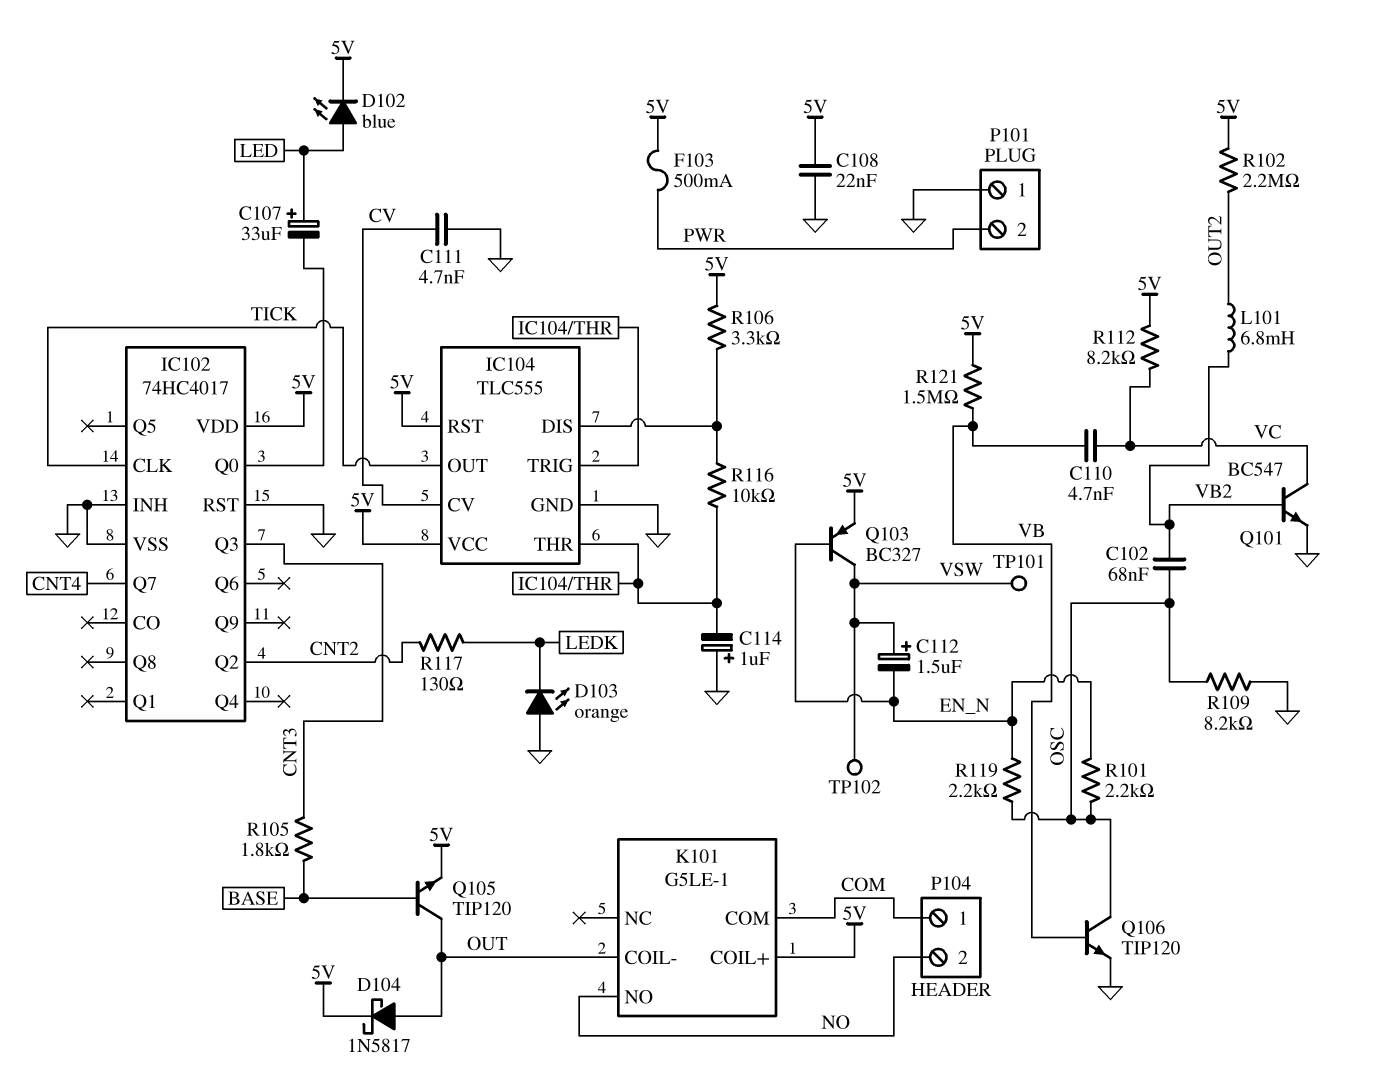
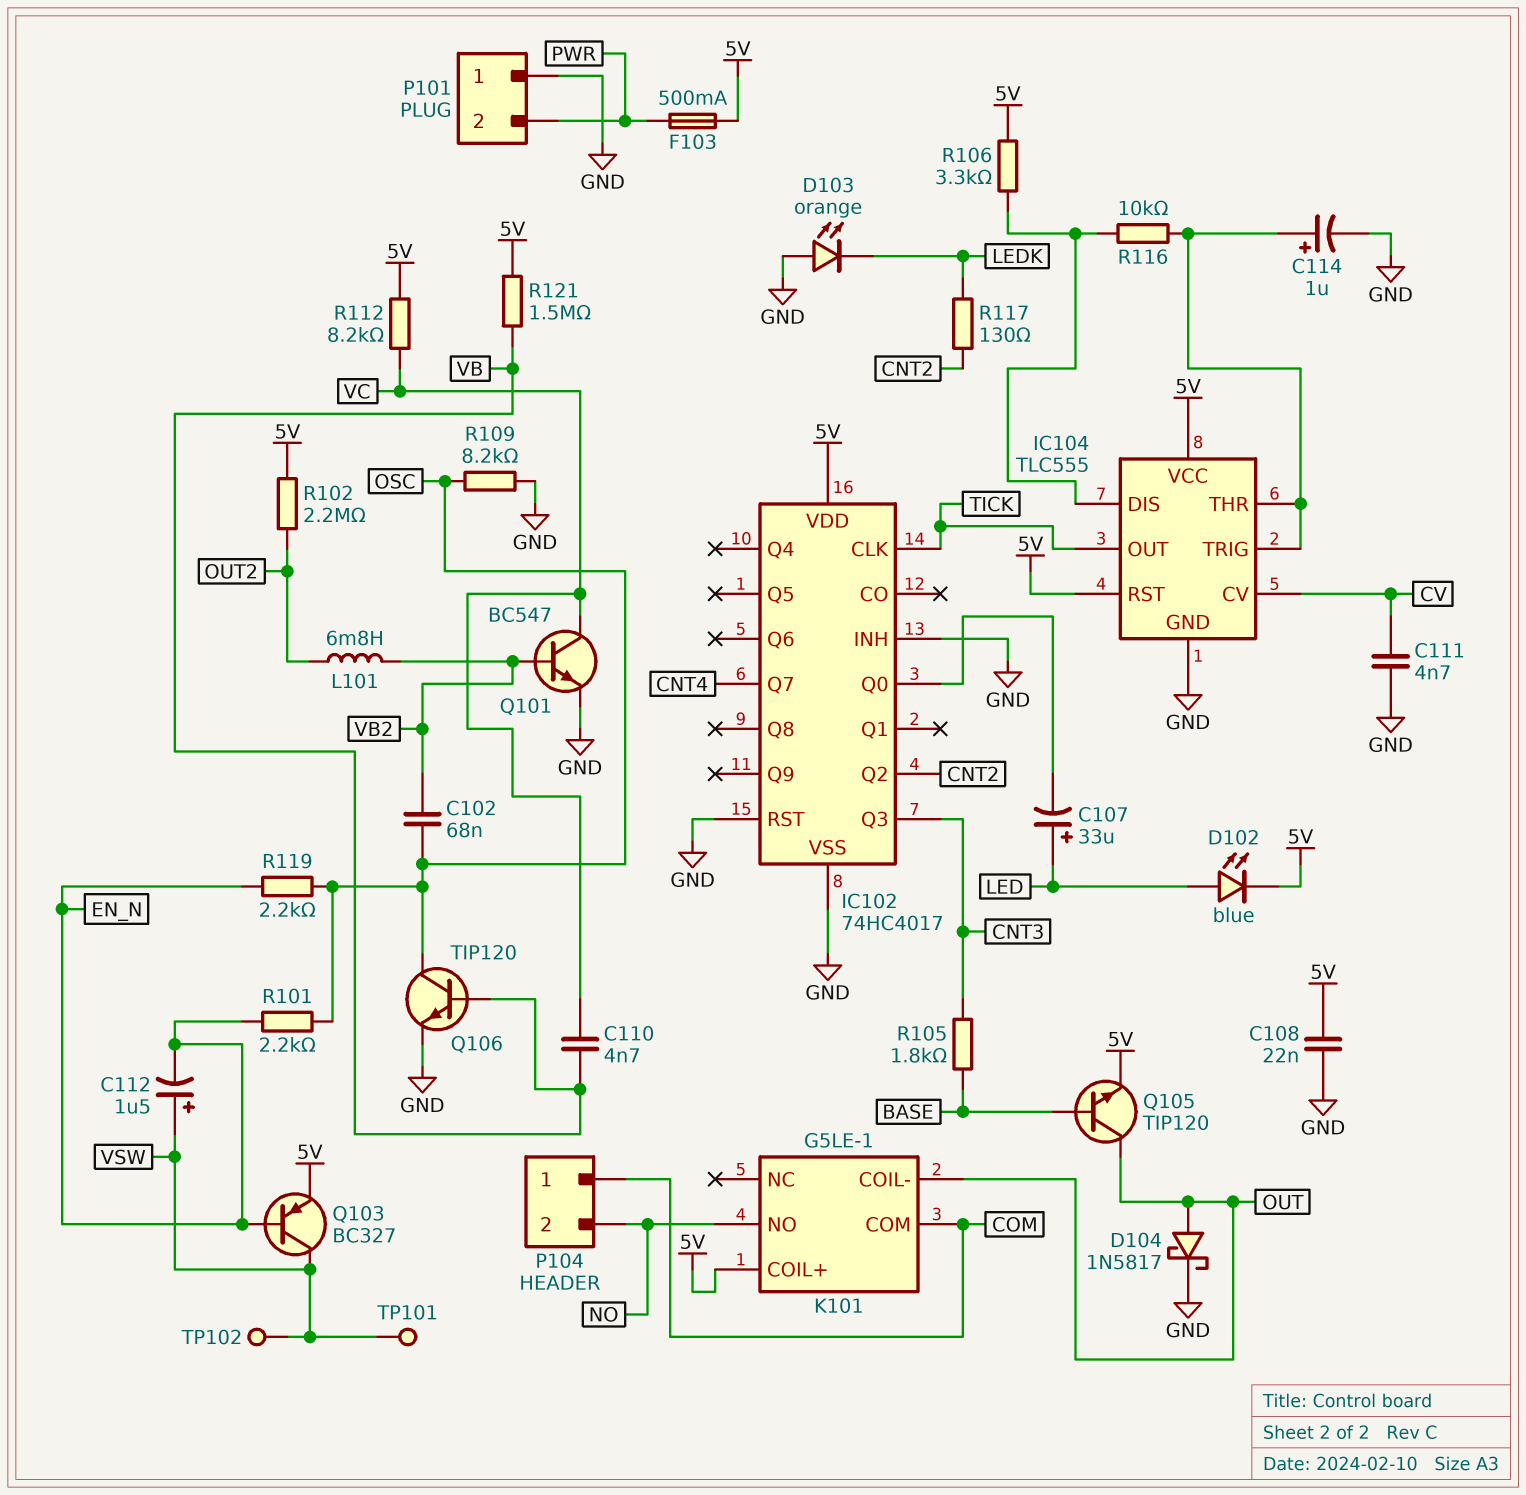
C114: 1uF (plus GND, minus IC104/THR) -> 1uF (plus IC104/THR, minus GND)
D104: schottky 1N5817 (A OUT, K 5V) -> schottky 1N5817 (A OUT, K GND)

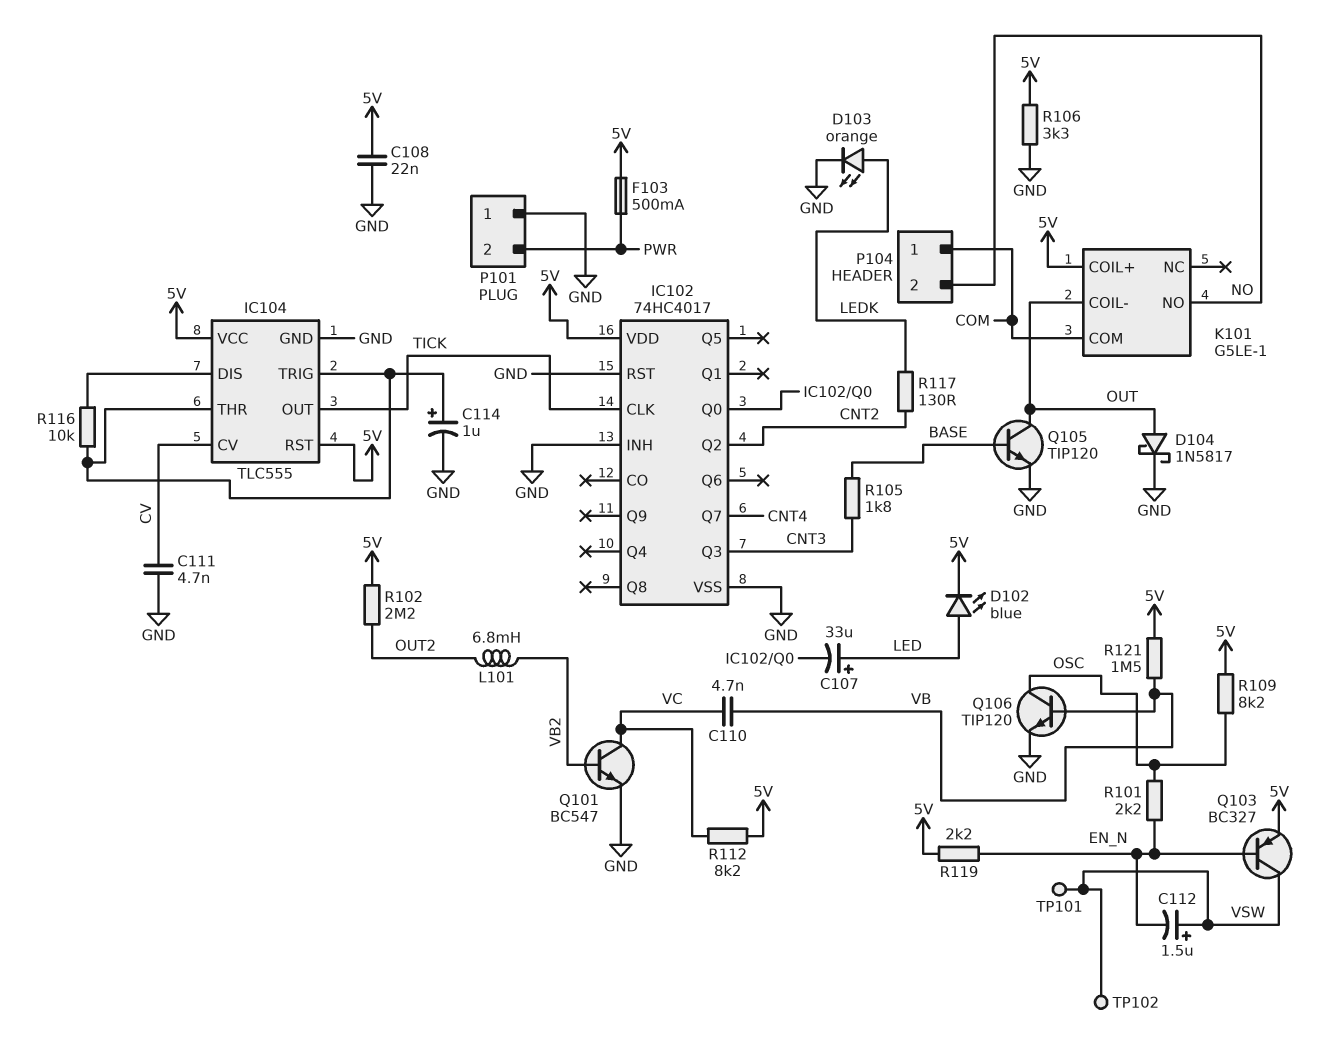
C102: 68nF (OSC, VB2) -> none
D103: LED orange (A GND, K LEDK) -> LED orange (A LEDK, K GND)
Q105: NPN TIP120 (B BASE, C OUT, E 5V) -> NPN TIP120 (B BASE, C OUT, E GND)
R106: 3.3k (5V, IC104/DIS) -> 3.3k (5V, GND)
R109: 8.2k (GND, OSC) -> 8.2k (5V, OSC)
R119: 2.2k (EN_N, OSC) -> 2.2k (5V, EN_N)

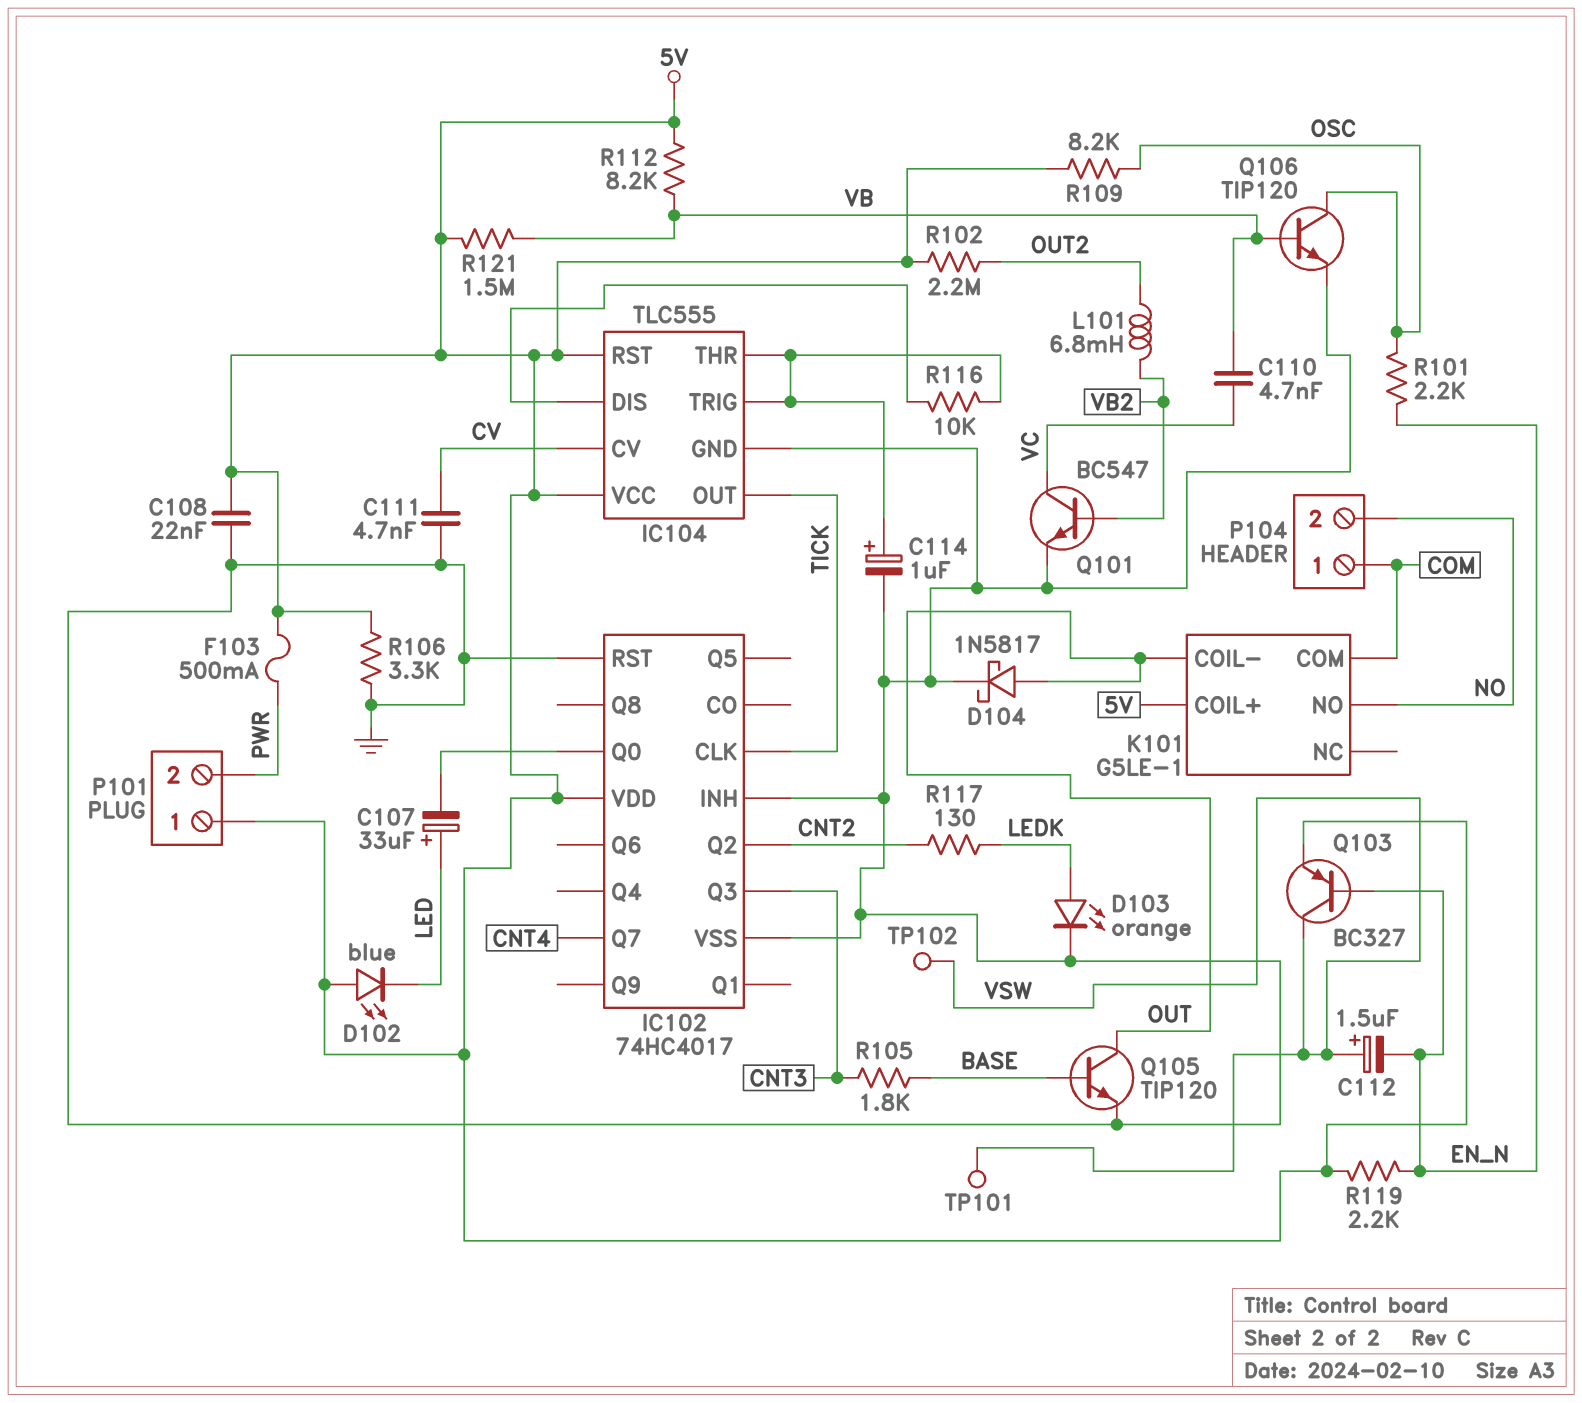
D102: LED blue (A LED, K 5V) -> LED blue (A 5V, K LED)
P101 pin 1: GND -> 5V
R112: 8.2k (5V, VC) -> 8.2k (5V, VB)

